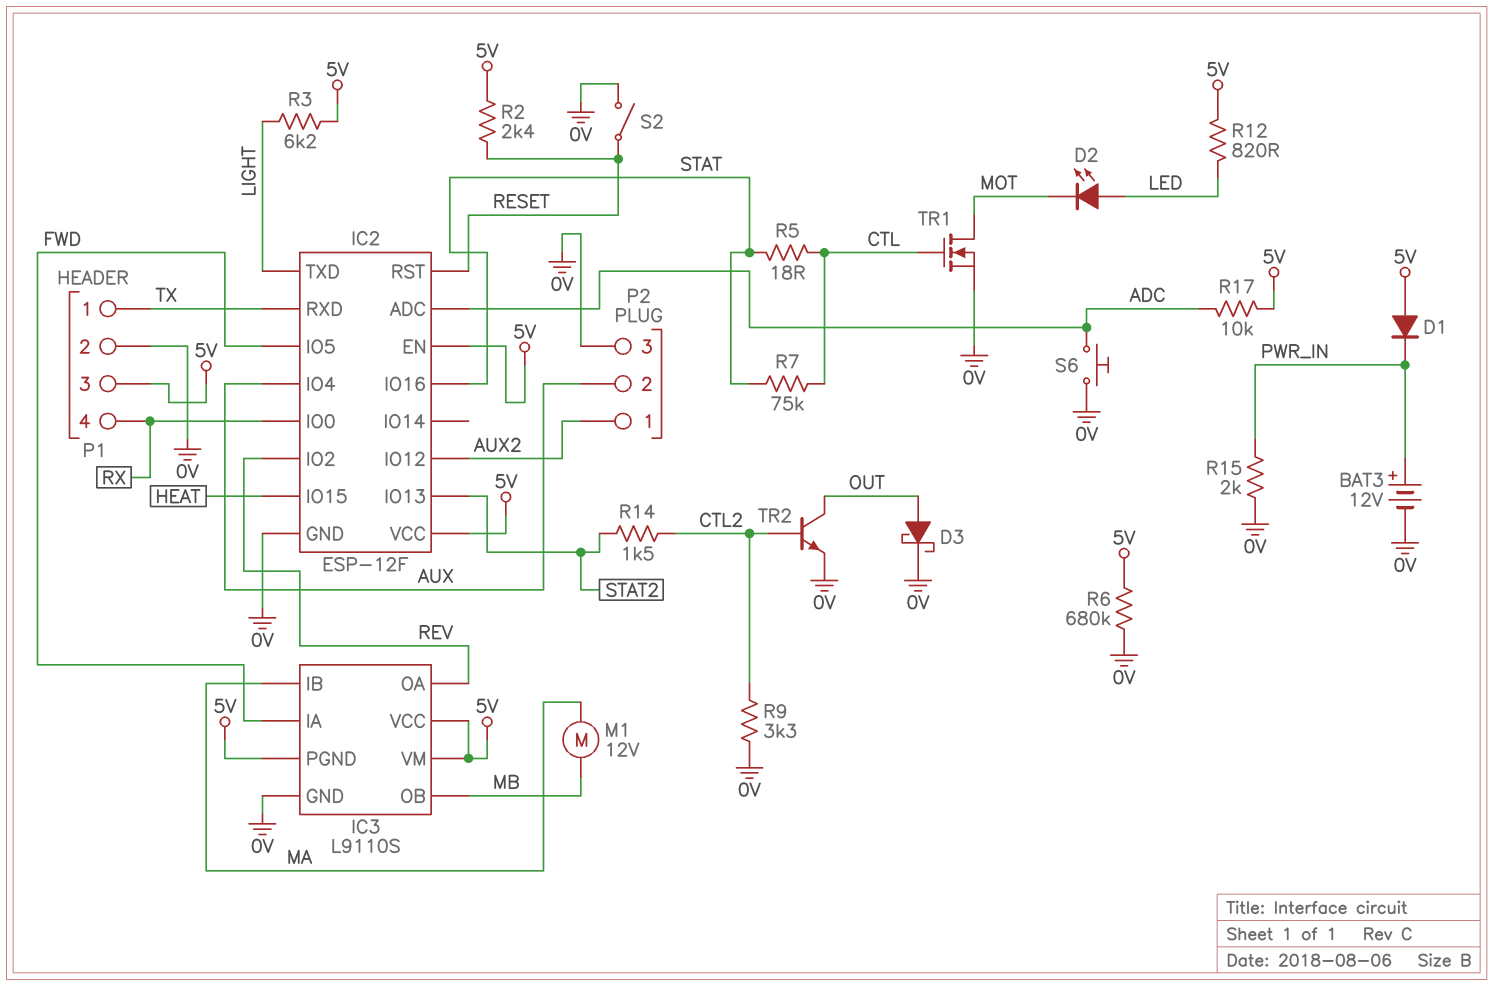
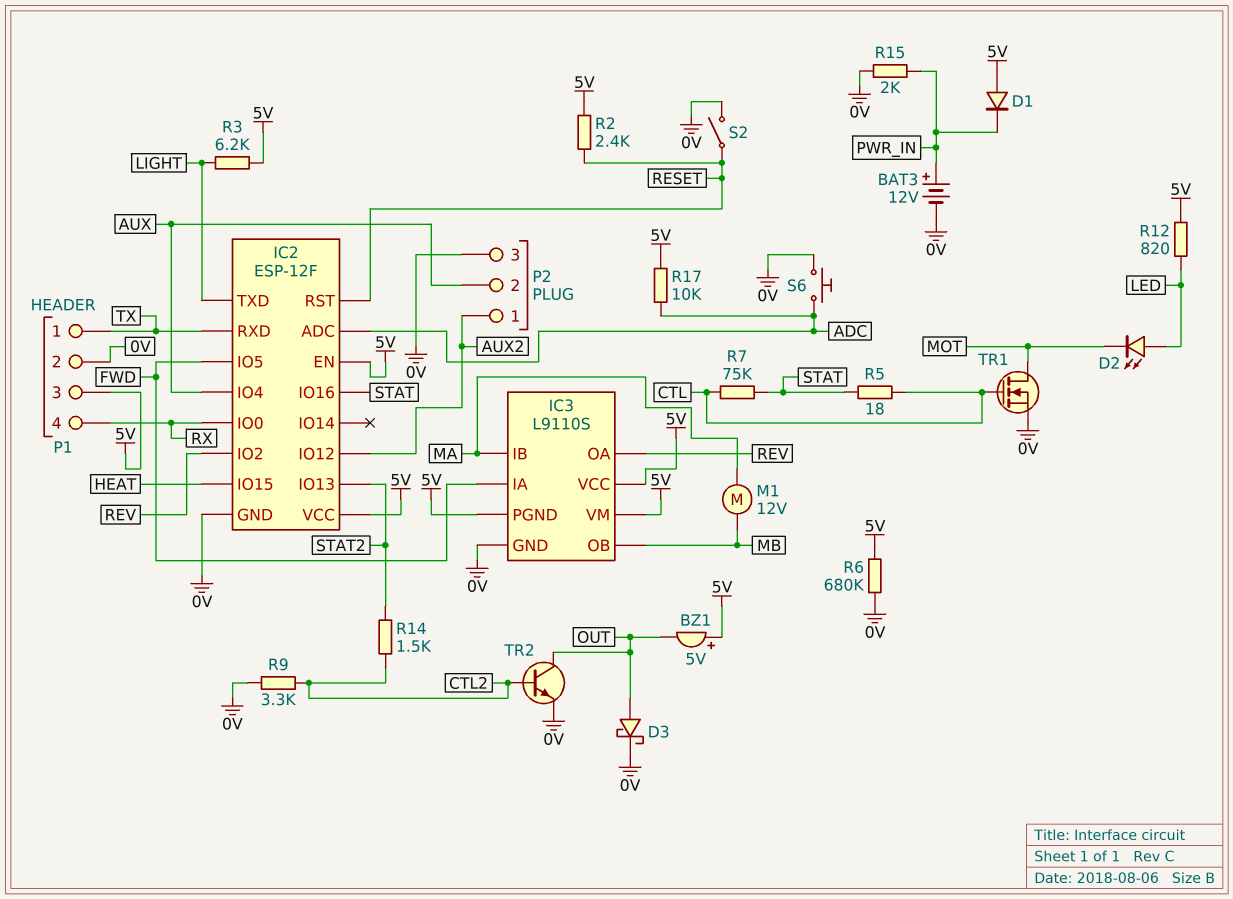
BZ1: none -> buzzer 5V (plus 5V, minus OUT)

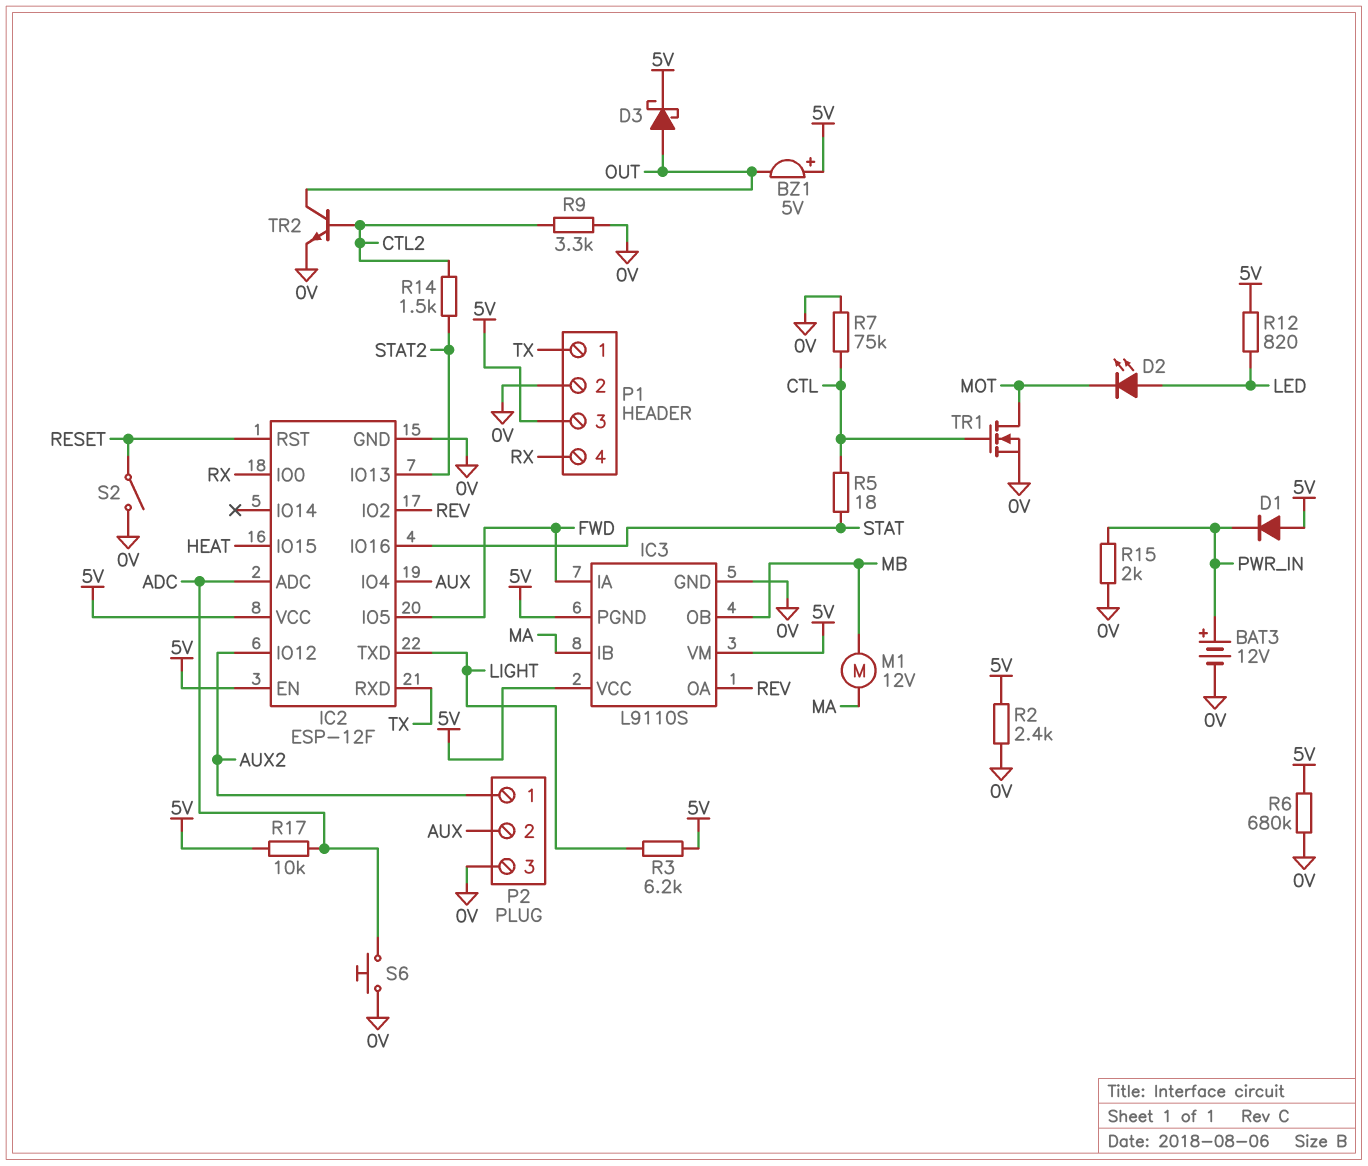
D3: schottky (A OUT, K 0V) -> schottky (A OUT, K 5V)
R2: 2.4k (5V, RESET) -> 2.4k (0V, 5V)
R7: 75k (CTL, STAT) -> 75k (0V, CTL)

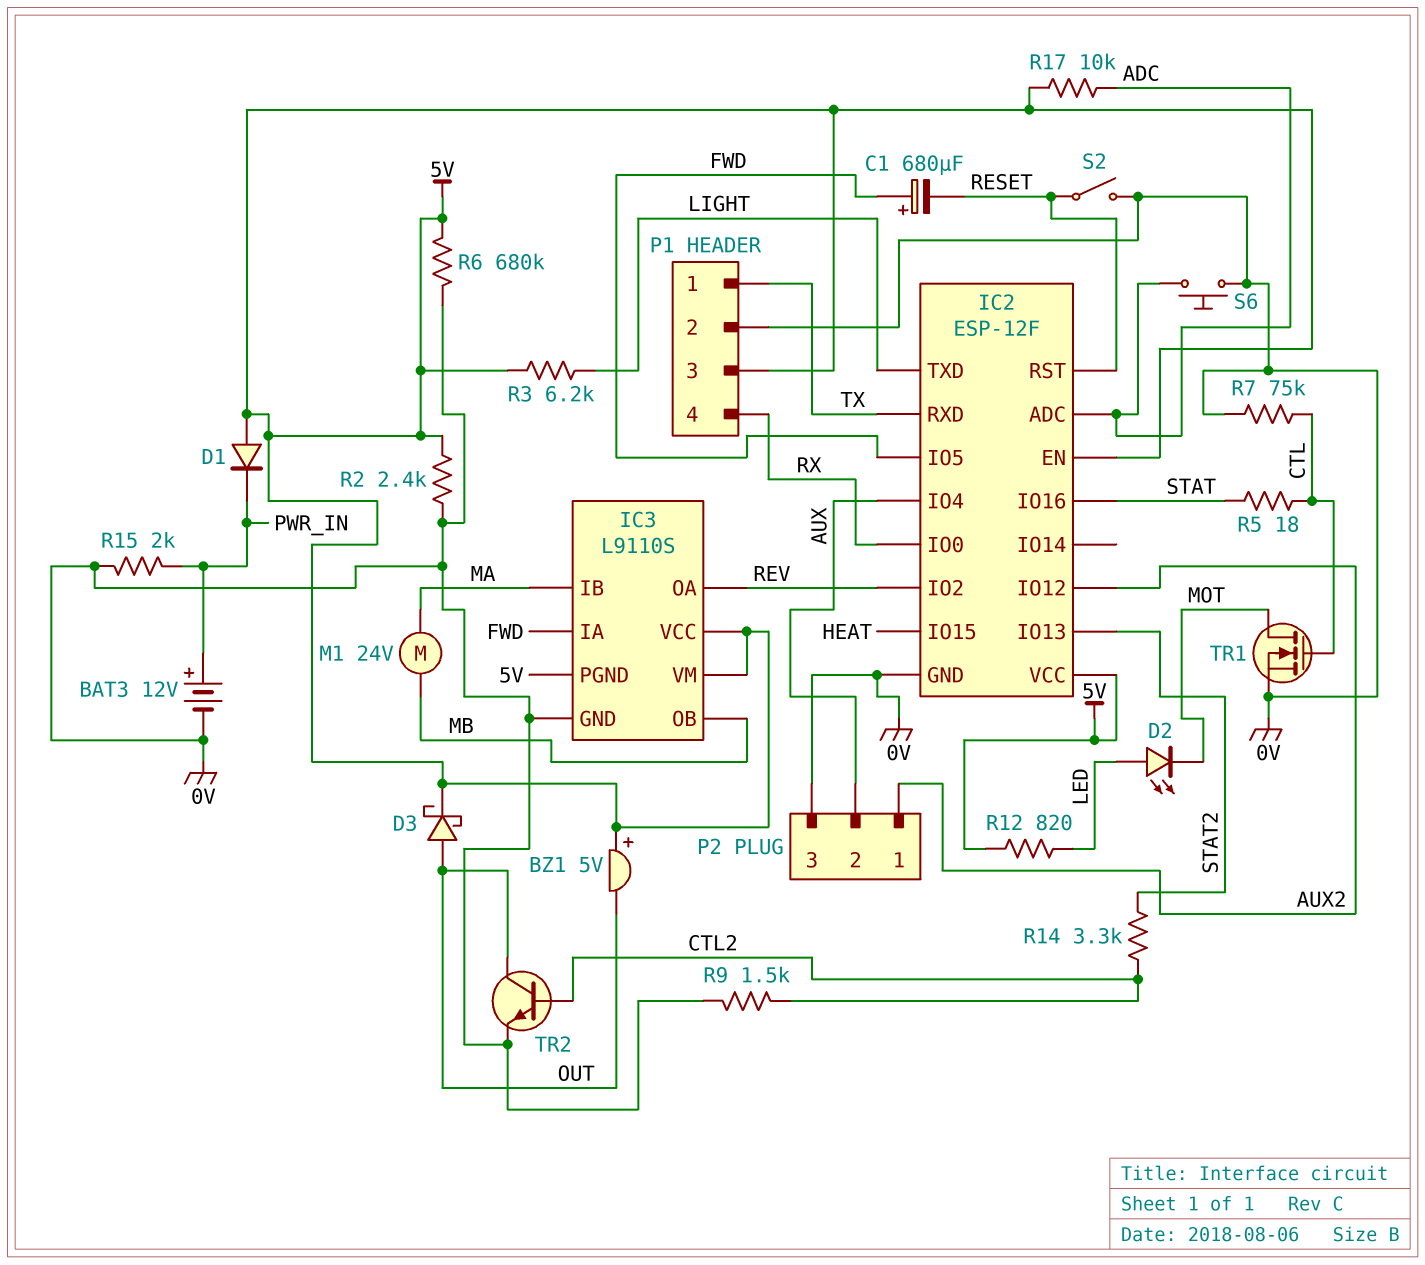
C1: none -> 680uF (plus FWD, minus RESET)
M1: motor 12V (MA, MB) -> motor 24V (MA, MB)
R9: 3.3k (0V, CTL2) -> 1.5k (0V, CTL2)
R14: 1.5k (CTL2, STAT2) -> 3.3k (CTL2, STAT2)

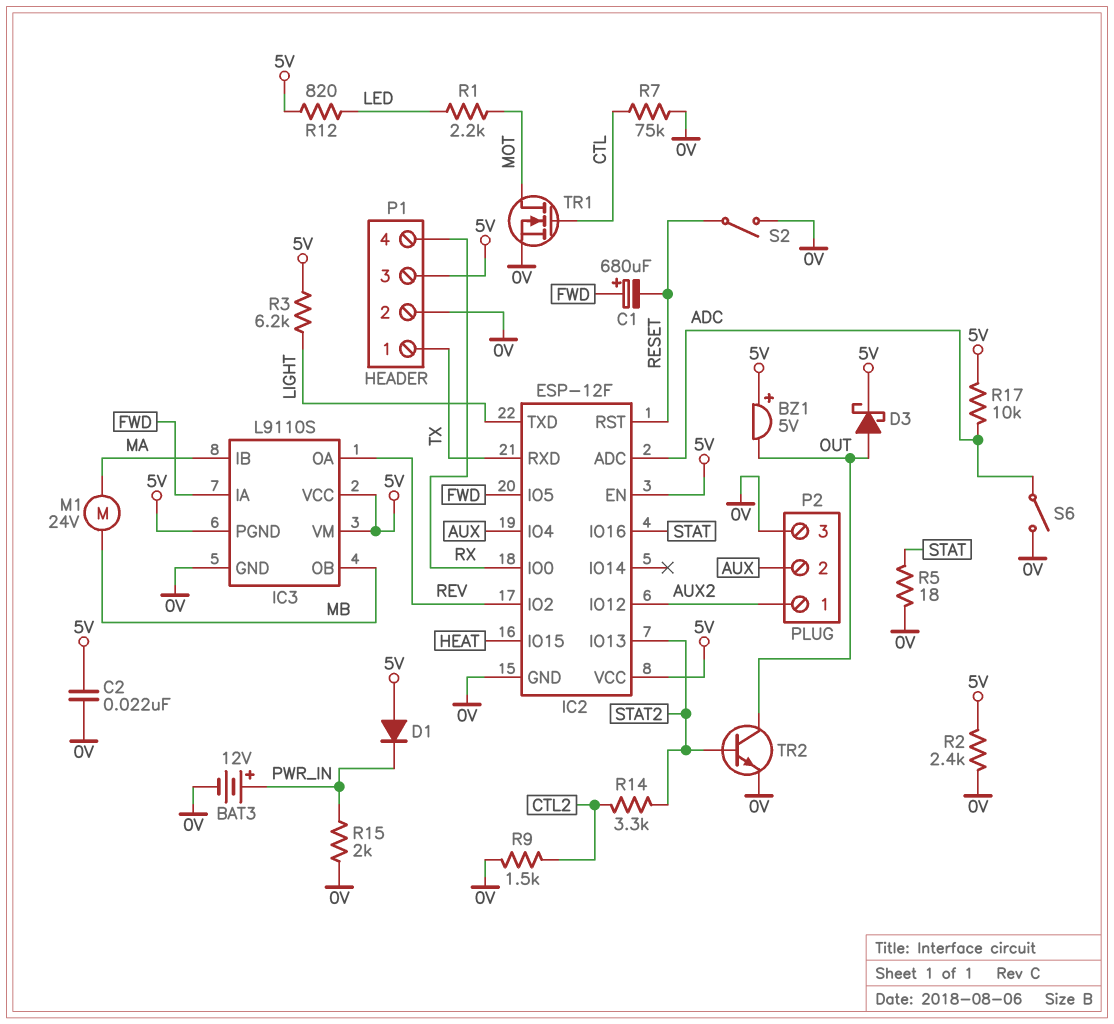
C2: none -> 22nF (0V, 5V)
D2: LED (A LED, K MOT) -> none
R1: none -> 2.2k (LED, MOT)
R5: 18 (CTL, STAT) -> 18 (0V, STAT)
R6: 680k (0V, 5V) -> none
S6: button (0V, ADC) -> switch (0V, ADC)
TR2: NPN (B CTL2, C OUT, E 0V) -> NPN (B STAT2, C OUT, E 0V)

